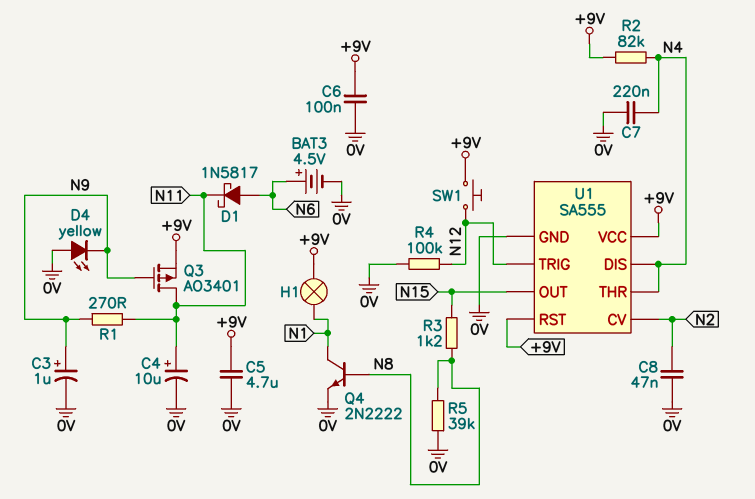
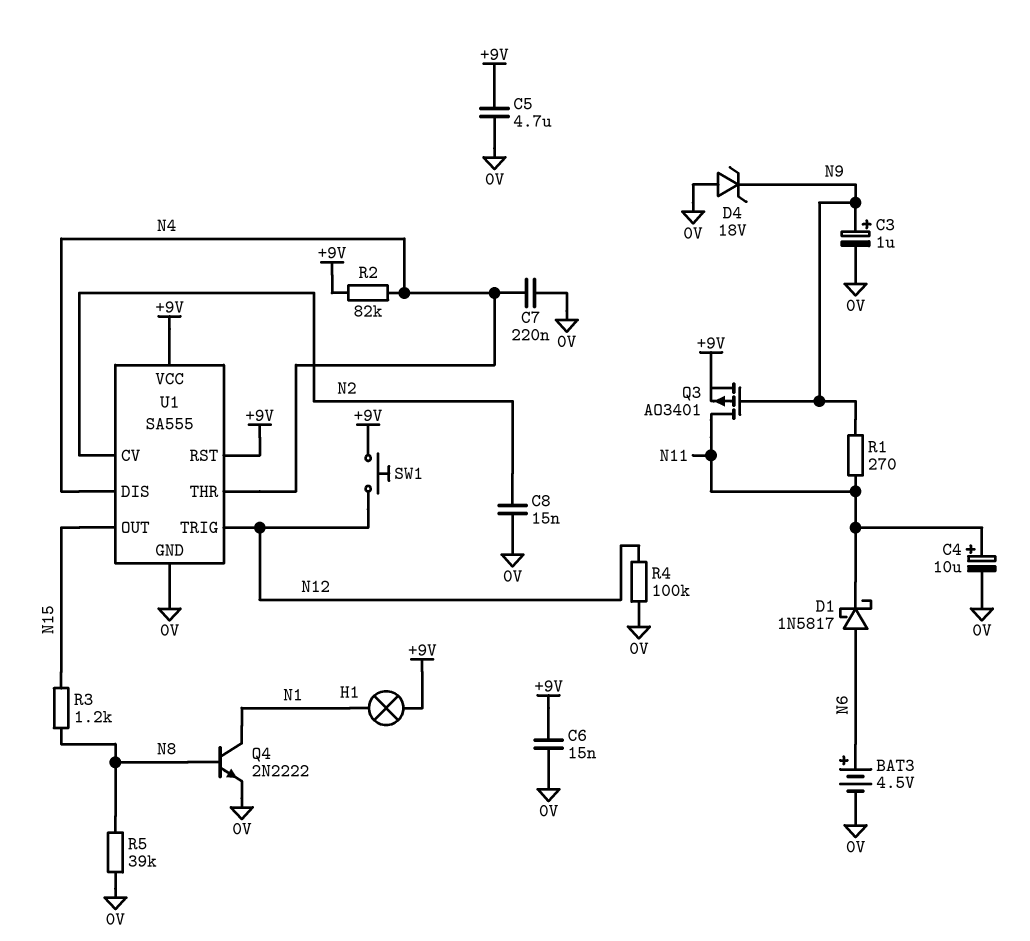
C6: 100nF (+9V, 0V) -> 15nF (+9V, 0V)
C8: 47nF (0V, N2) -> 15nF (0V, N2)
D4: LED yellow (A 0V, K N9) -> zener 18V (A 0V, K N9)

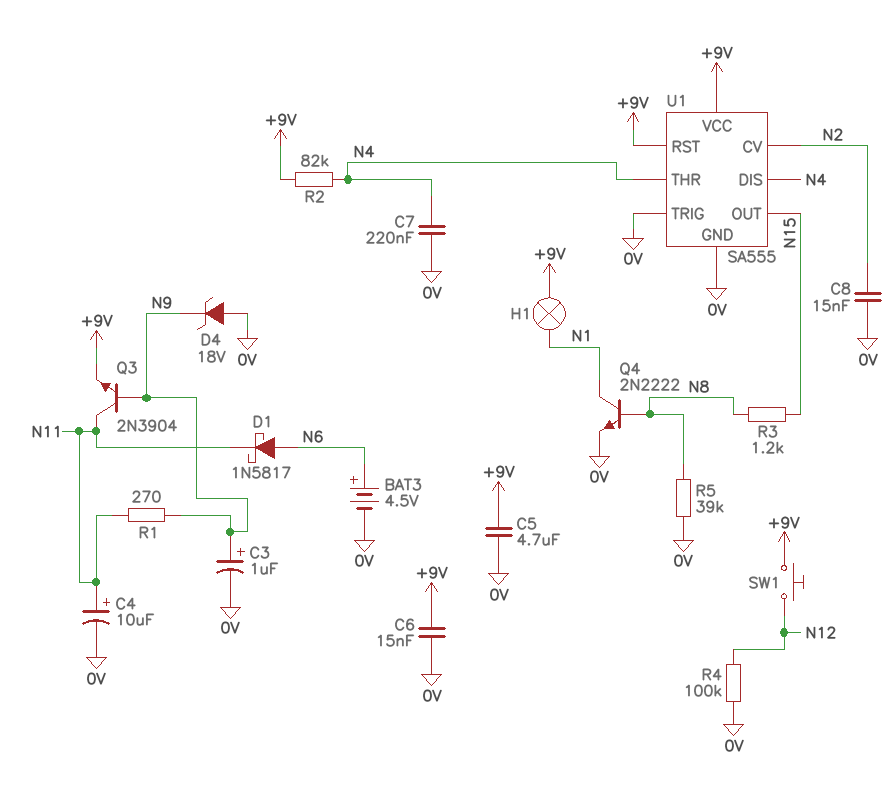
Q3: PMOS AO3401 (G N9, D N11, S +9V) -> NPN 2N3904 (B N9, C N11, E +9V)
U1 pin TRIG: N12 -> 0V

